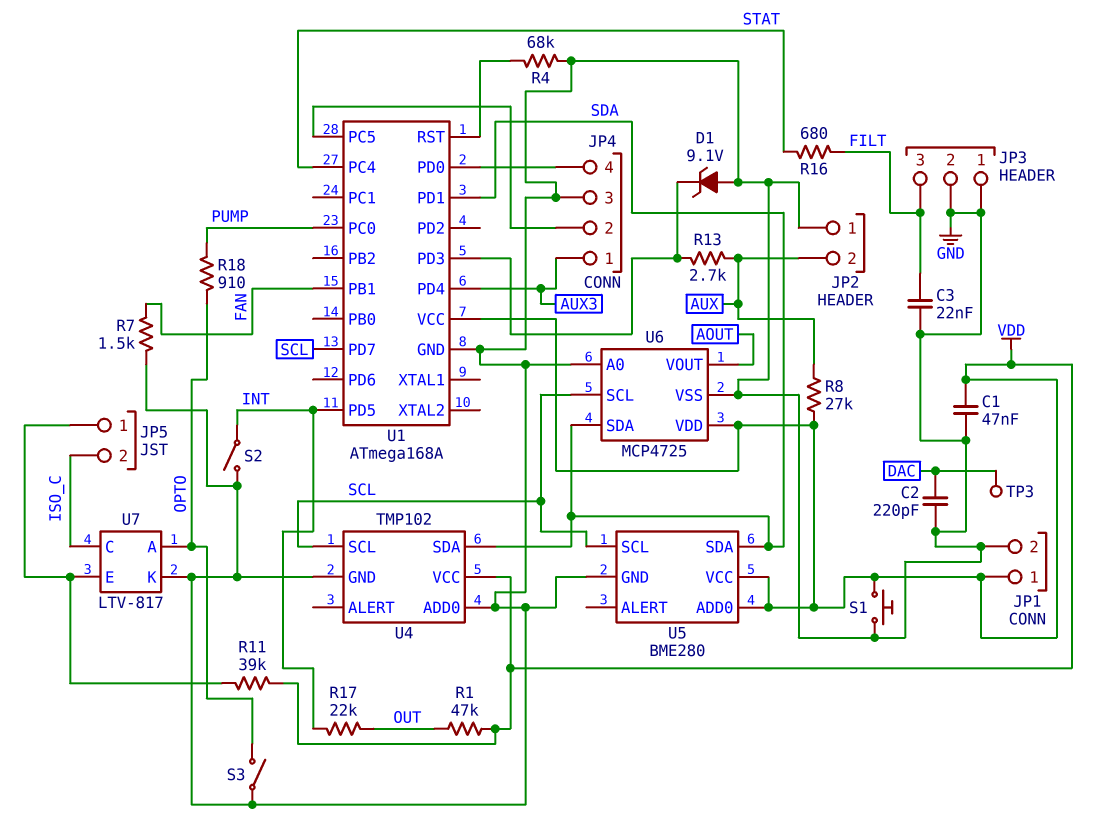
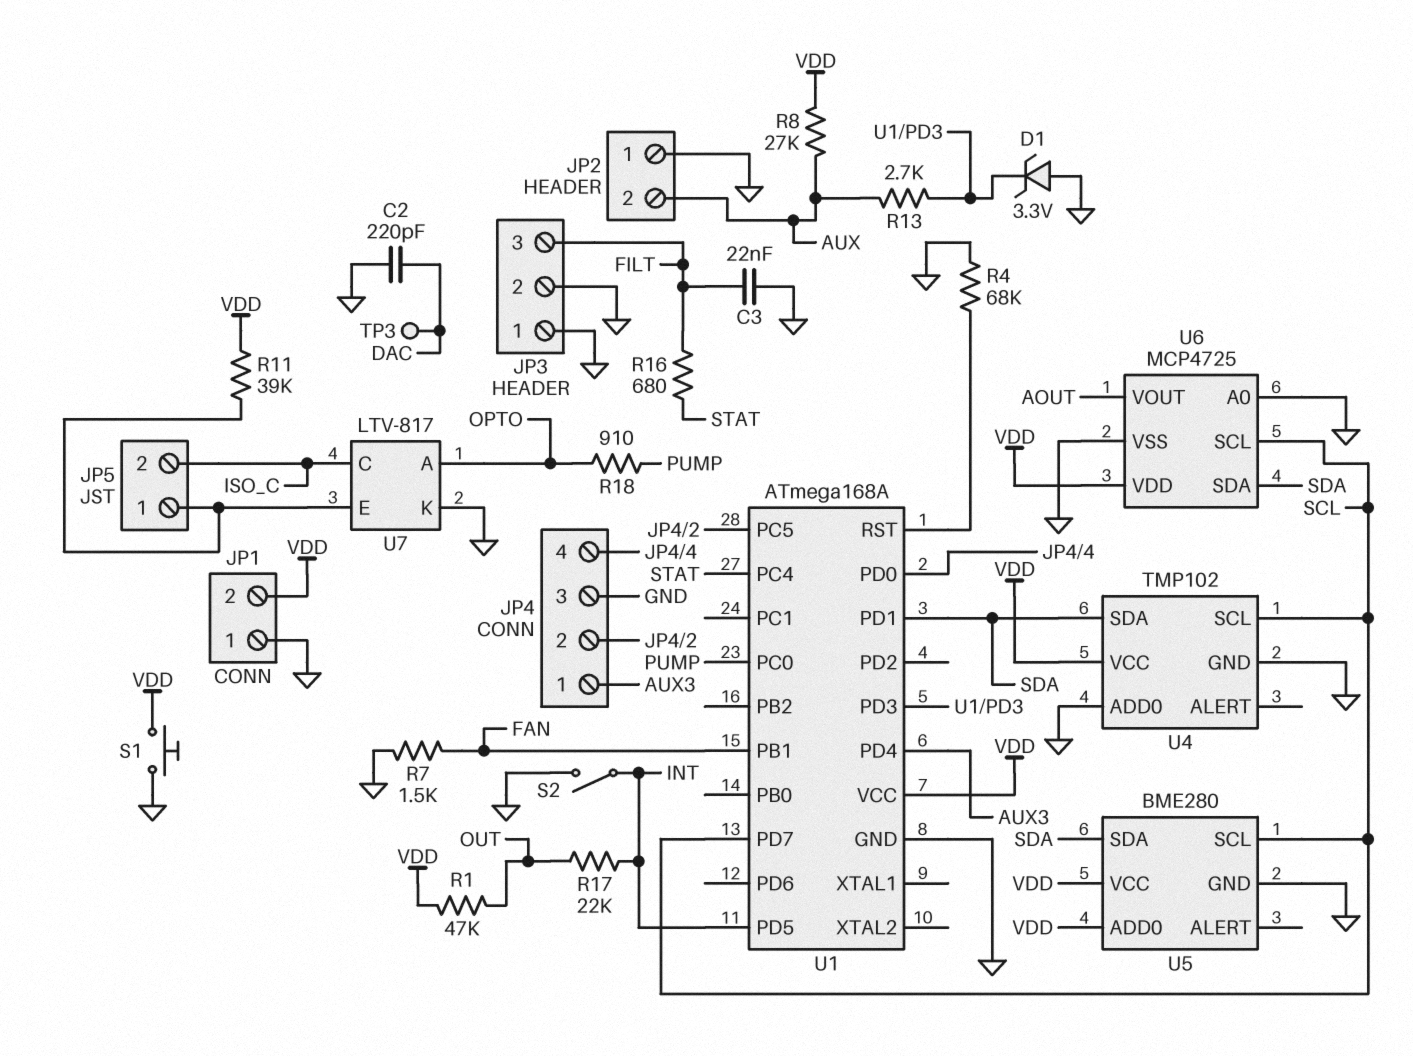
C1: 47nF (GND, VDD) -> none
D1: zener 9.1V (A GND, K U1/PD3) -> zener 3.3V (A GND, K U1/PD3)
JP1 pin 1: VDD -> GND
JP1 pin 2: GND -> VDD
S3: switch (GND, OPTO) -> none

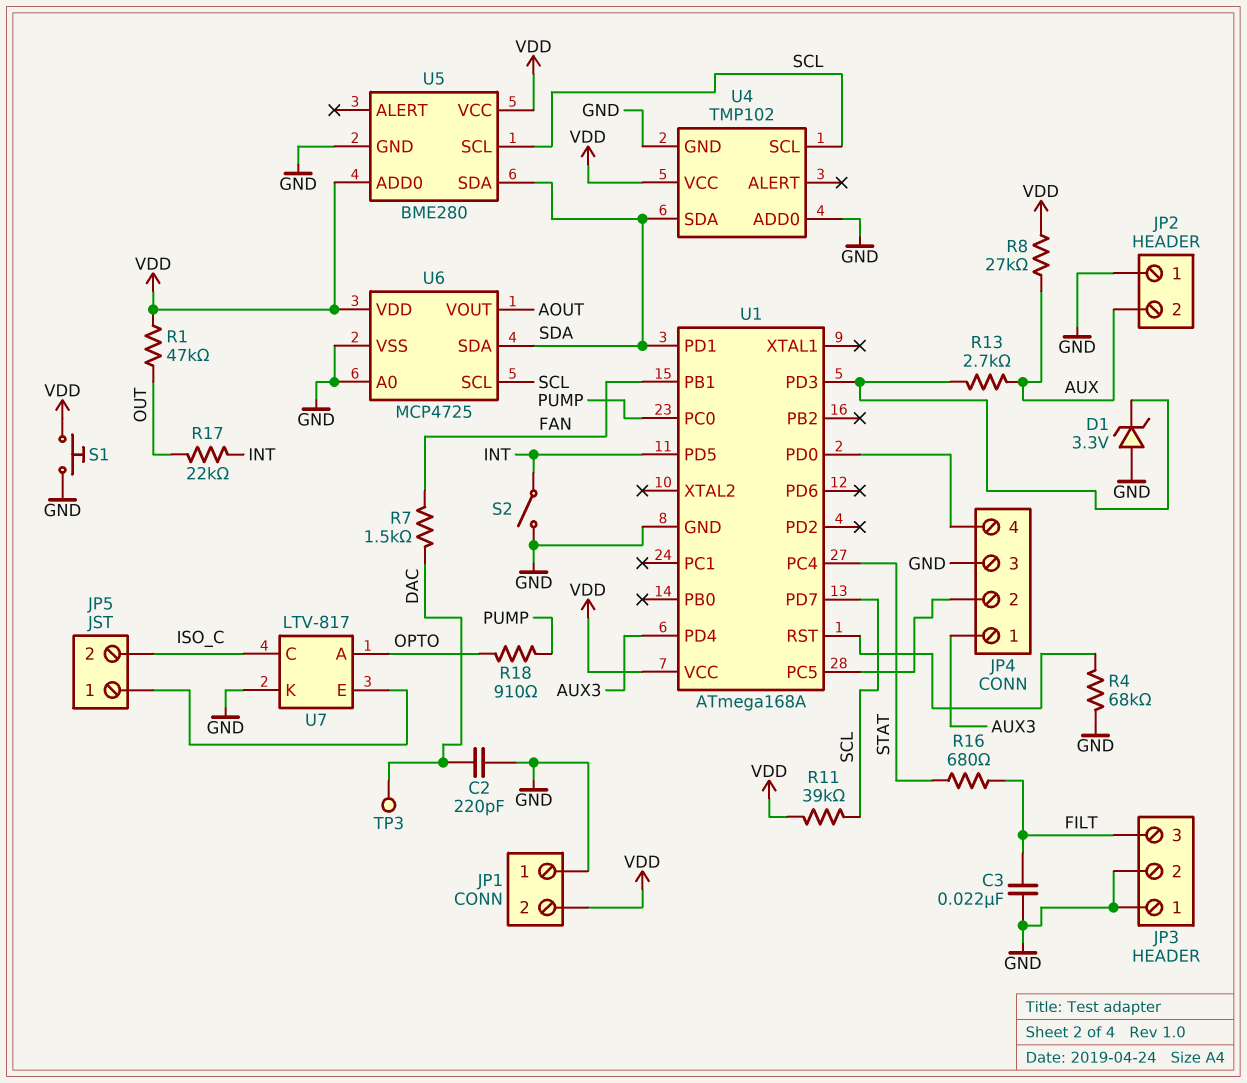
R7: 1.5k (FAN, GND) -> 1.5k (DAC, FAN)
R11: 39k (JP5/1, VDD) -> 39k (SCL, VDD)

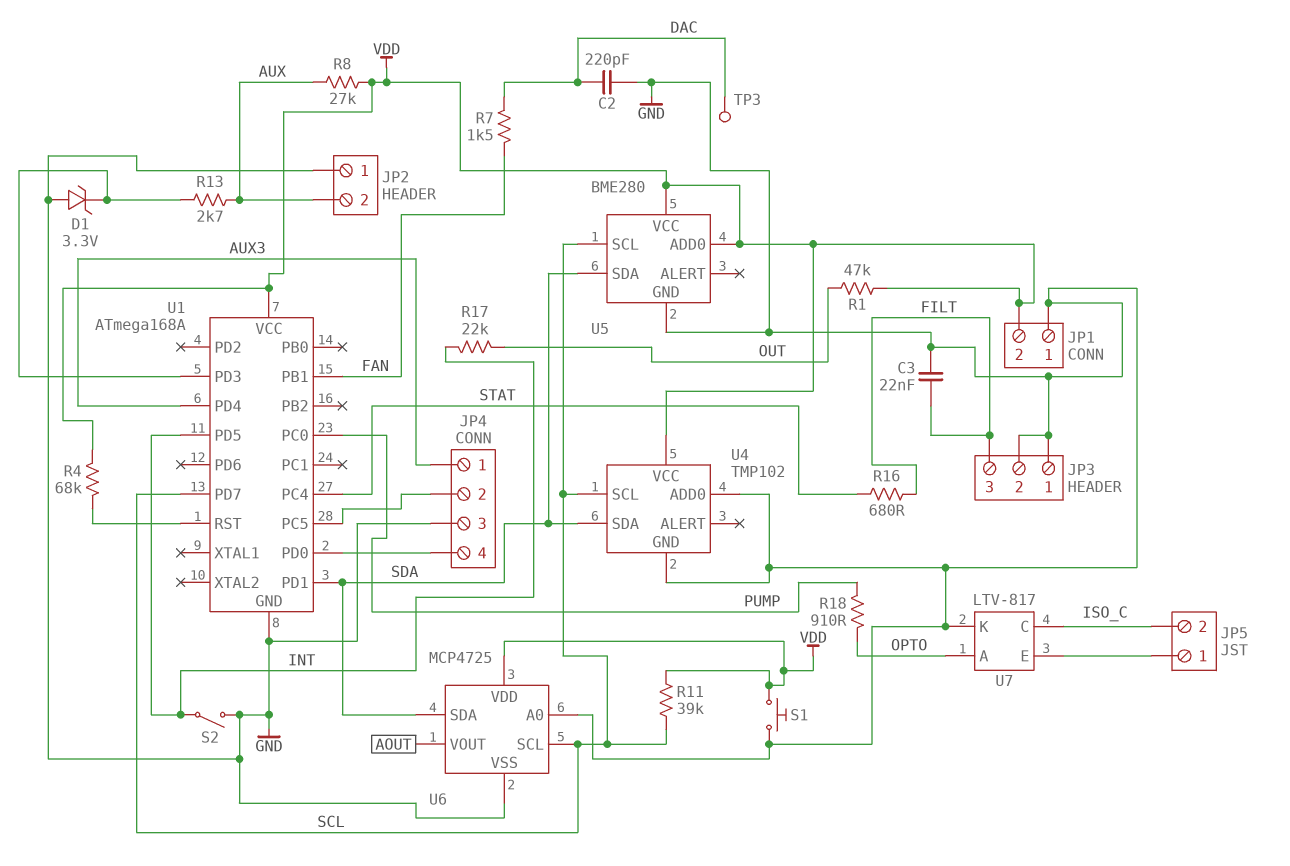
R4: 68k (GND, U1/RST) -> 68k (U1/RST, VDD)

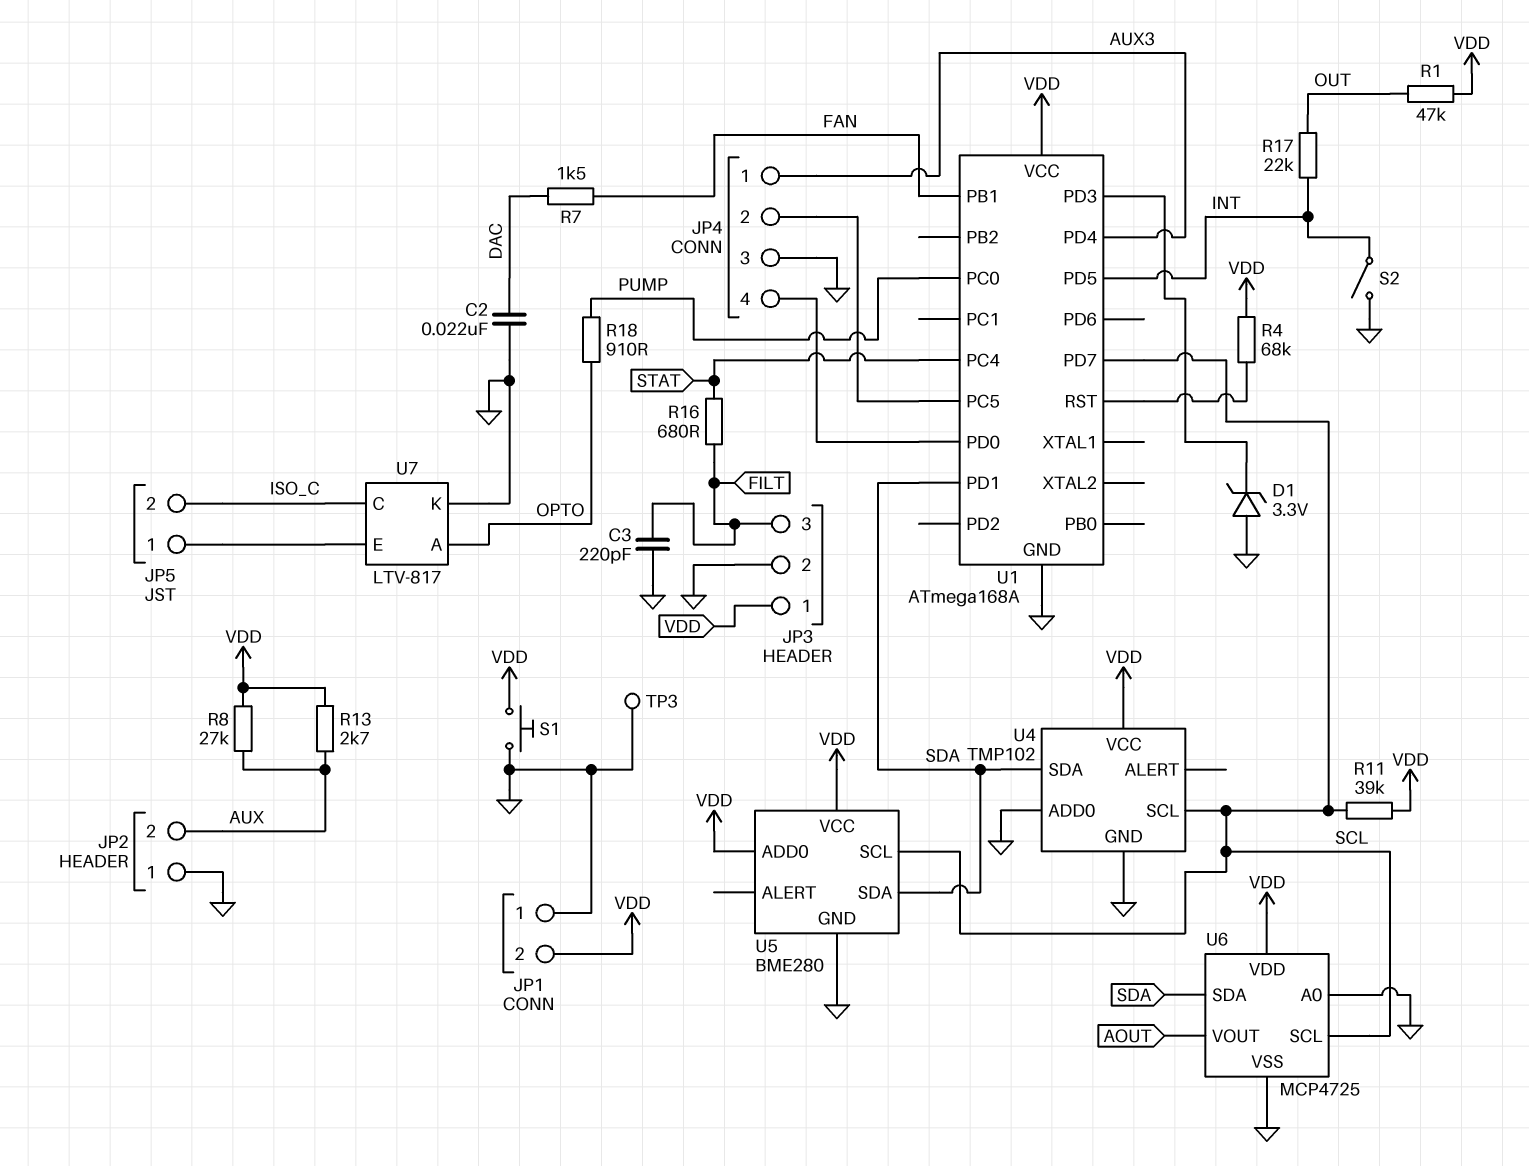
C2: 220pF (DAC, GND) -> 22nF (DAC, GND)
C3: 22nF (FILT, GND) -> 220pF (FILT, GND)
JP3 pin 1: GND -> VDD
R13: 2.7k (AUX, U1/PD3) -> 2.7k (AUX, VDD)
TP3: test point (DAC) -> test point (GND)

